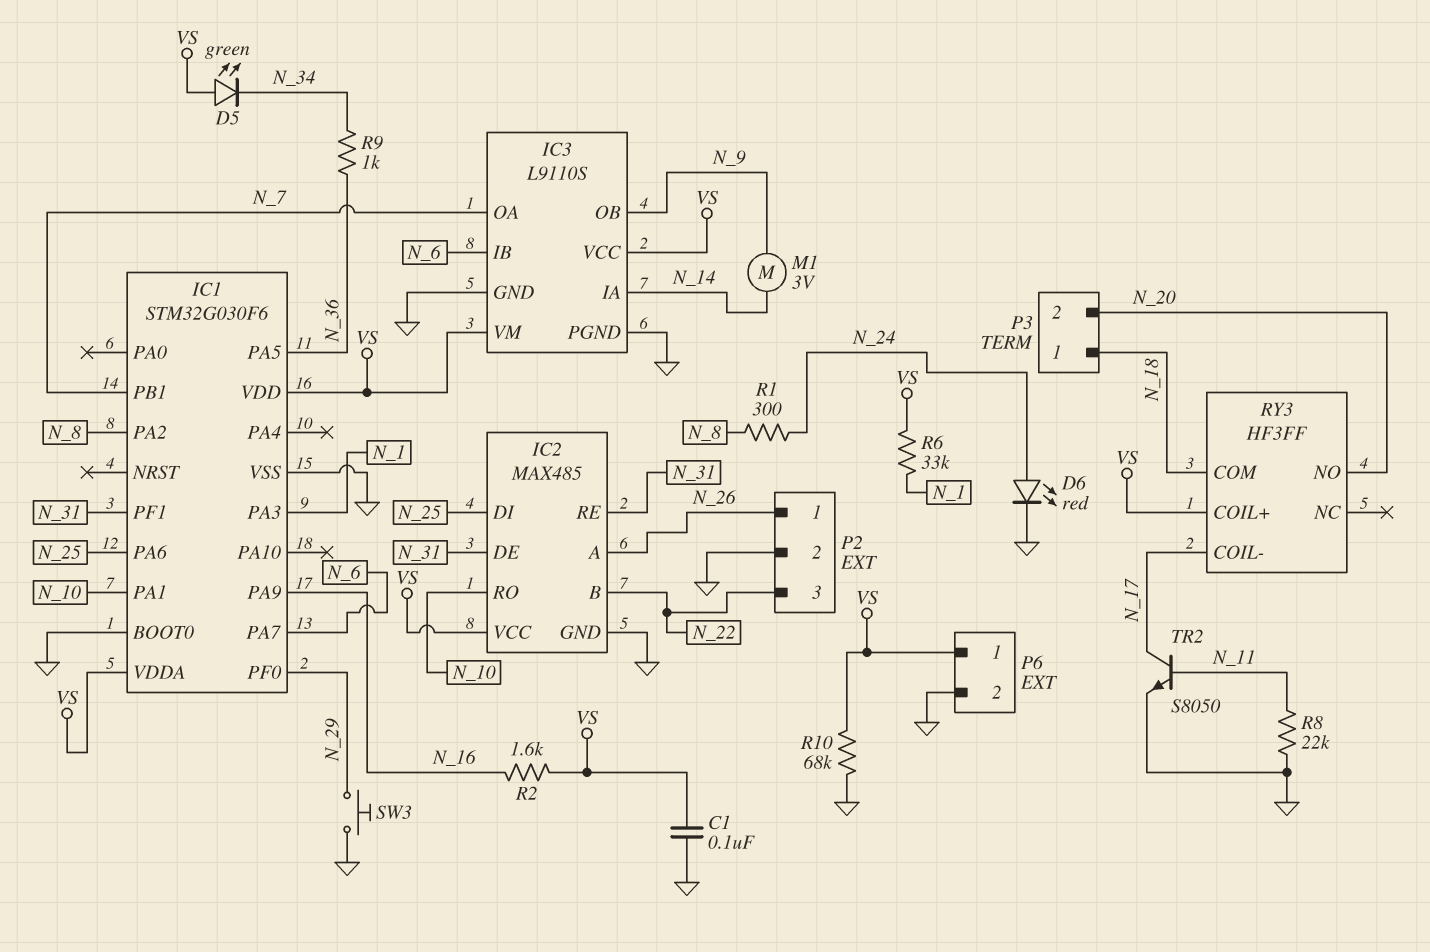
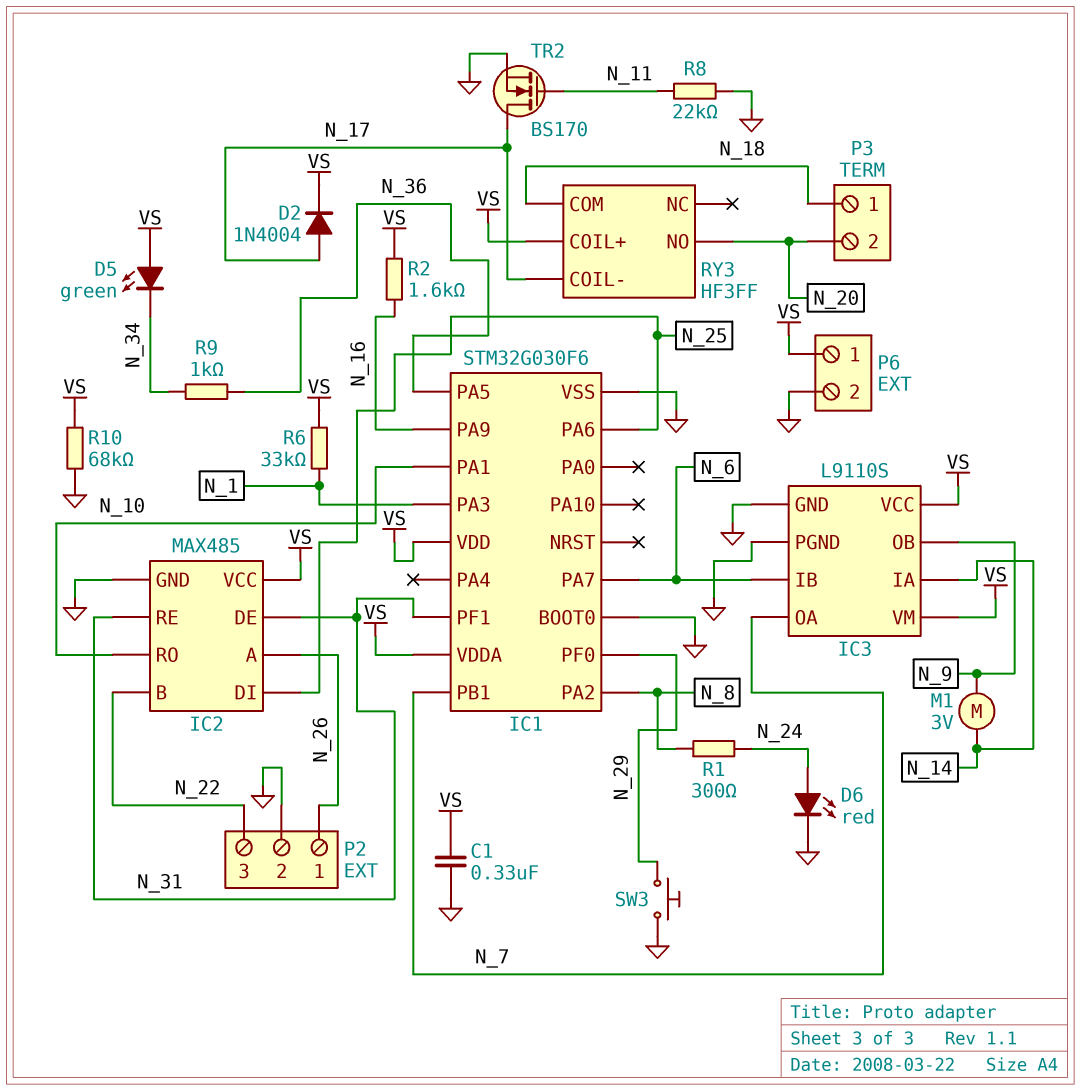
C1: 100nF (GND, VS) -> 330nF (GND, VS)
D2: none -> diode 1N4004 (A N_17, K VS)
TR2: NPN S8050 (B N_11, C N_17, E GND) -> NMOS BS170 (G N_11, D N_17, S GND)

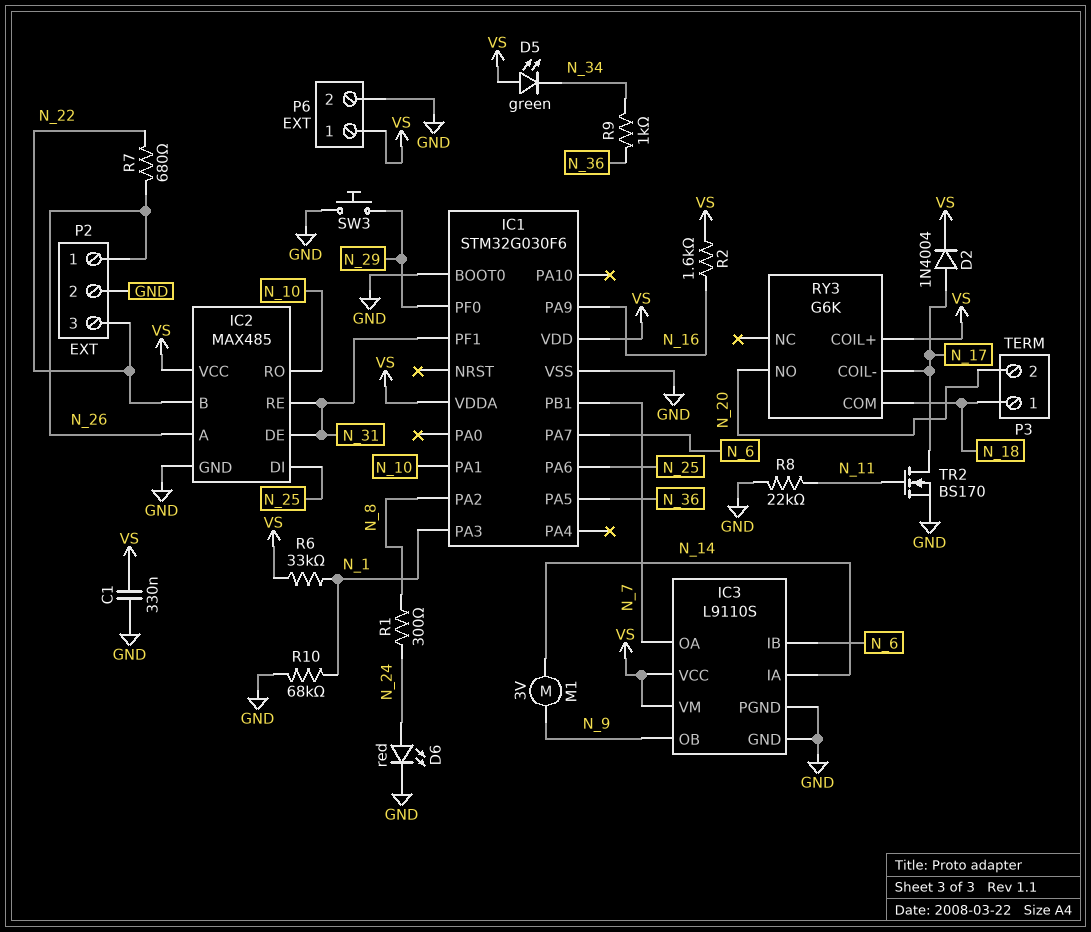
R7: none -> 680 (N_22, N_26)
R10: 68k (GND, VS) -> 68k (GND, N_1)
RY3: HF3FF -> G6K

